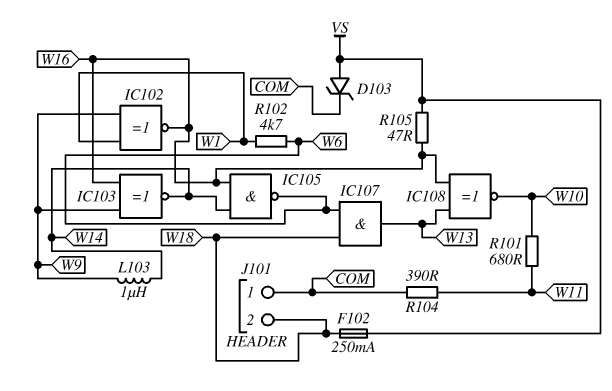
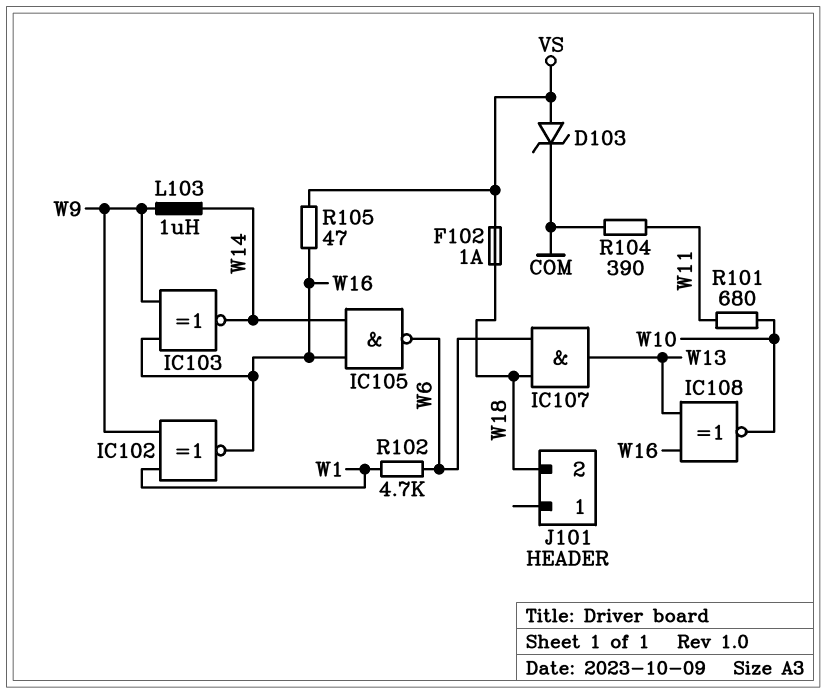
F102: 250mA (VS, W18) -> 1A (VS, W18)
J101 pin 1: COM -> none

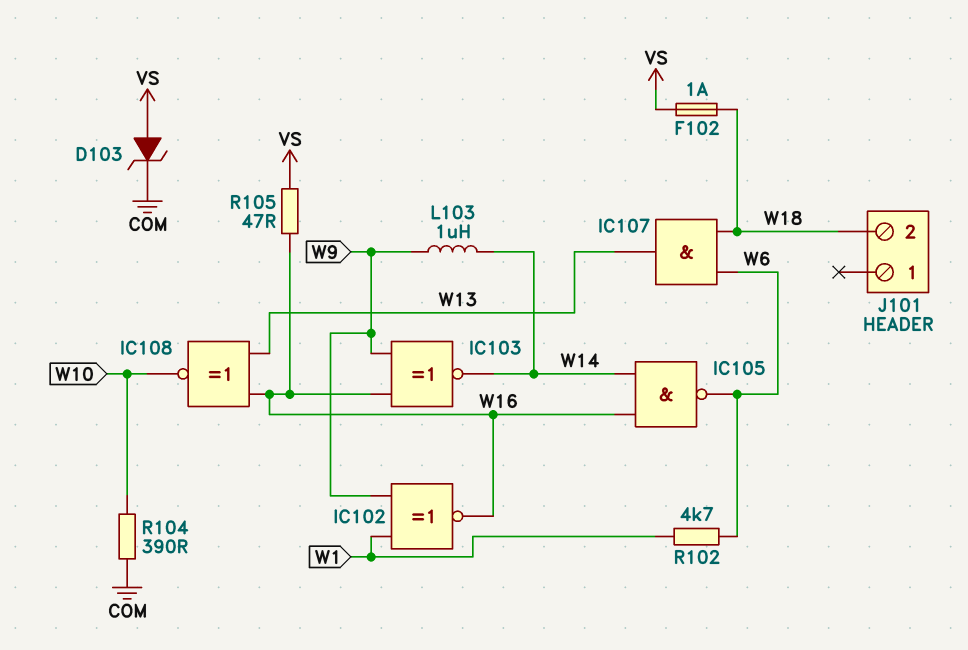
R101: 680 (W10, W11) -> none
R104: 390 (COM, W11) -> 390 (COM, W10)

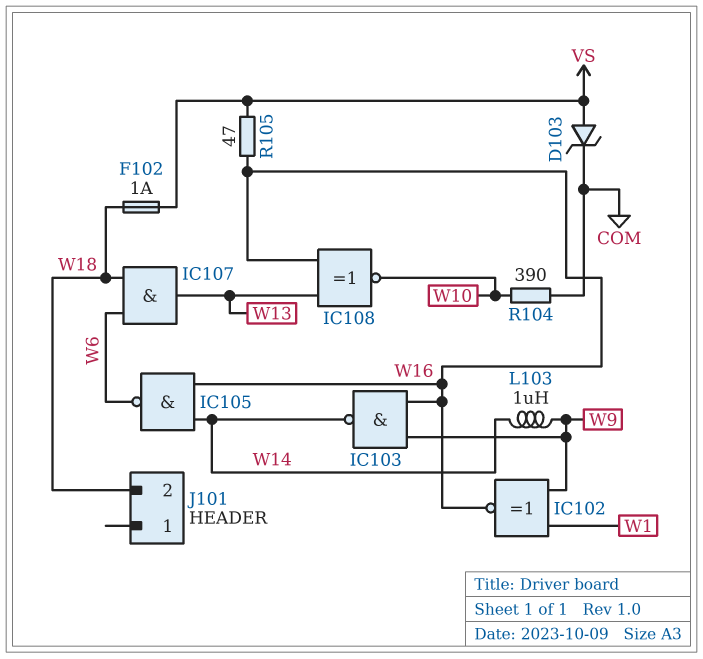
IC103: XNOR (in W9, in W16, out W14) -> NAND (in W9, in W16, out W14)
R102: 4.7k (W1, W6) -> none

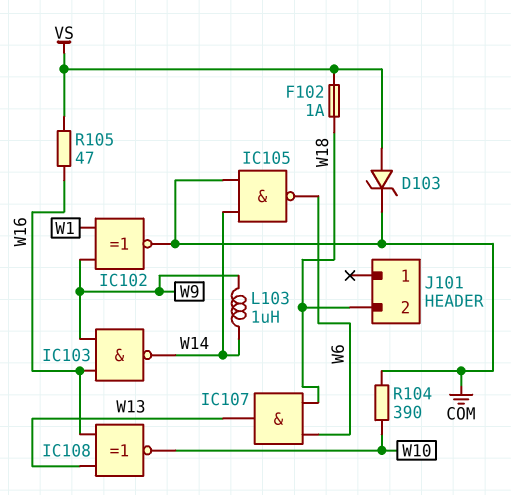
IC102: XNOR (in W1, in W9, out W16) -> XNOR (in W1, in W9, out COM)
IC105: NAND (in W14, in W16, out W6) -> NAND (in COM, in W14, out W6)

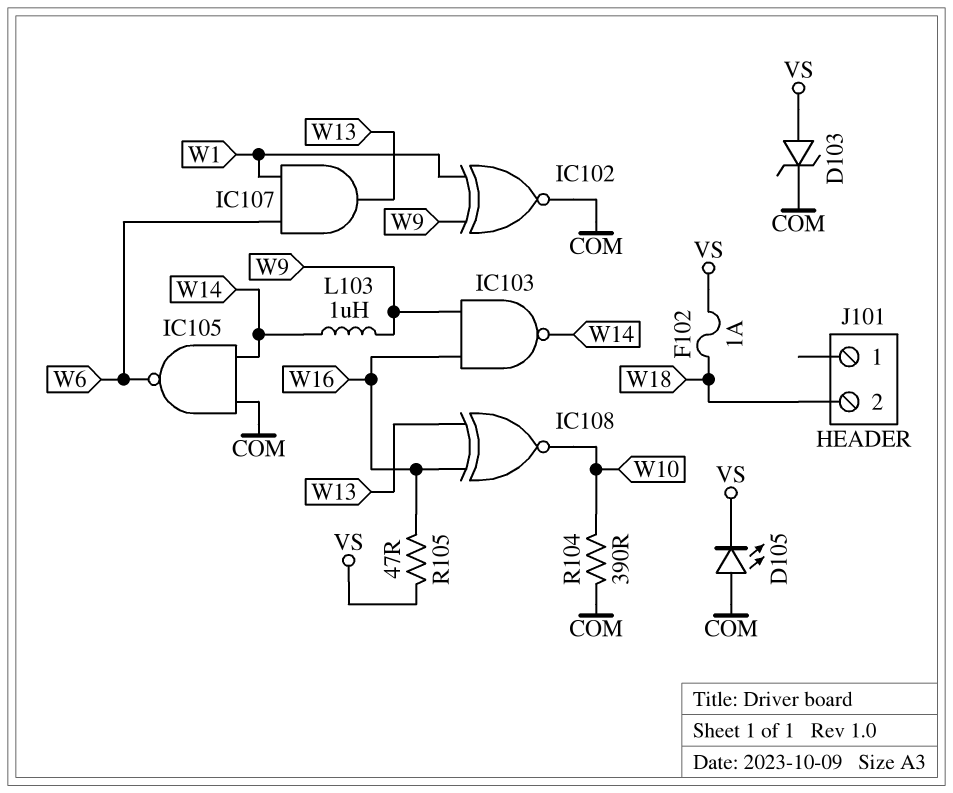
D105: none -> LED (A COM, K VS)
IC107: AND (in W6, in W18, out W13) -> AND (in W1, in W6, out W13)

